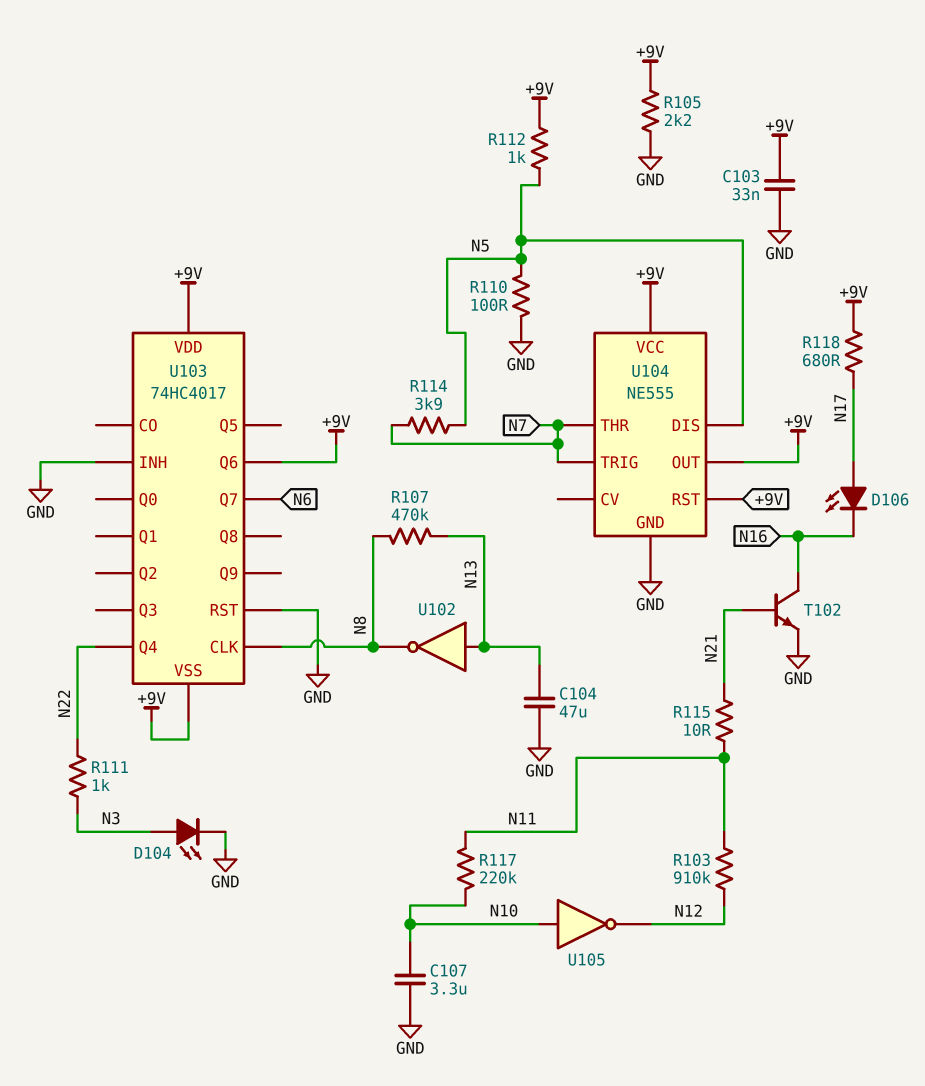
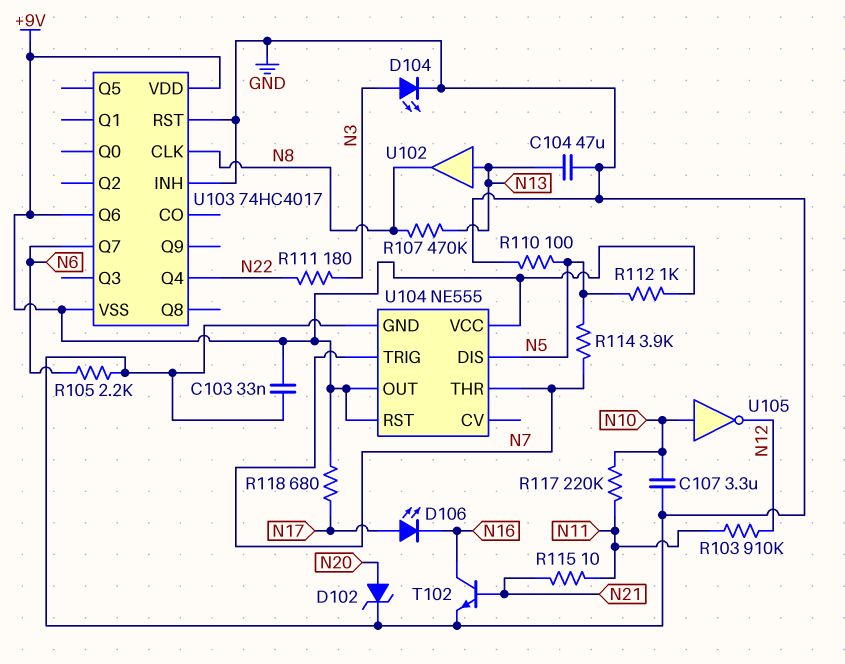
D102: none -> zener (A N20, K GND)
R105: 2.2k (+9V, GND) -> 2.2k (GND, N6)
R111: 1k (N3, N22) -> 180 (N3, N22)
U102: NOT (in N13, out N8) -> buffer (in N13, out N8)

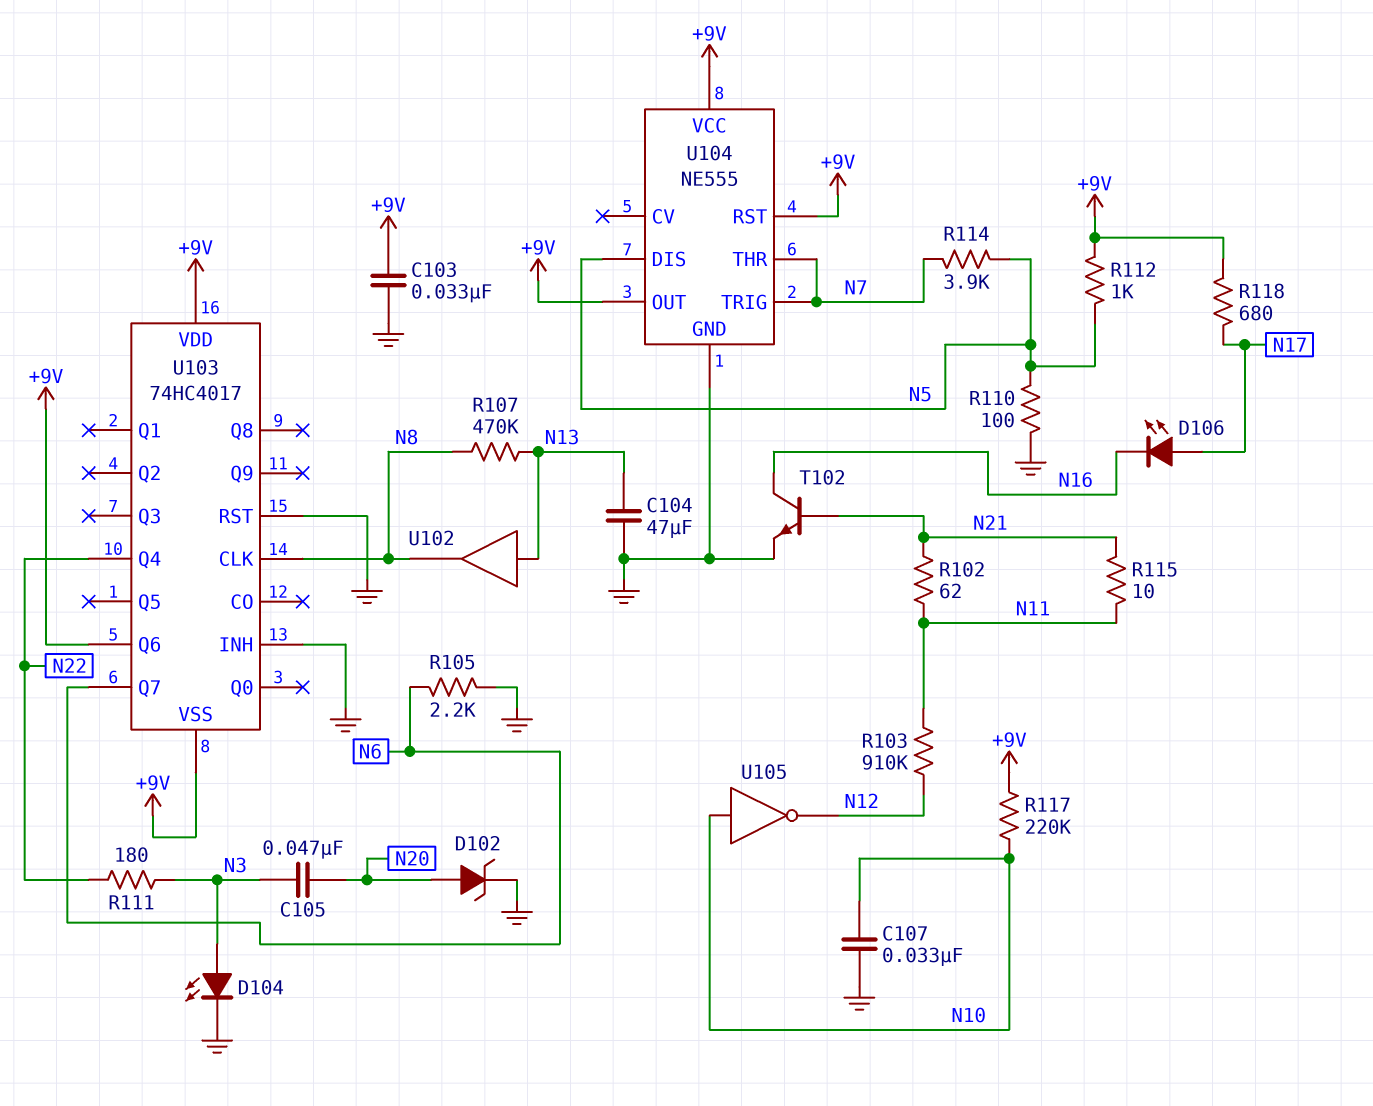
C105: none -> 47nF (N3, N20)
C107: 3.3uF (GND, N10) -> 33nF (GND, N10)
R102: none -> 62 (N11, N21)
R117: 220k (N10, N11) -> 220k (+9V, N10)

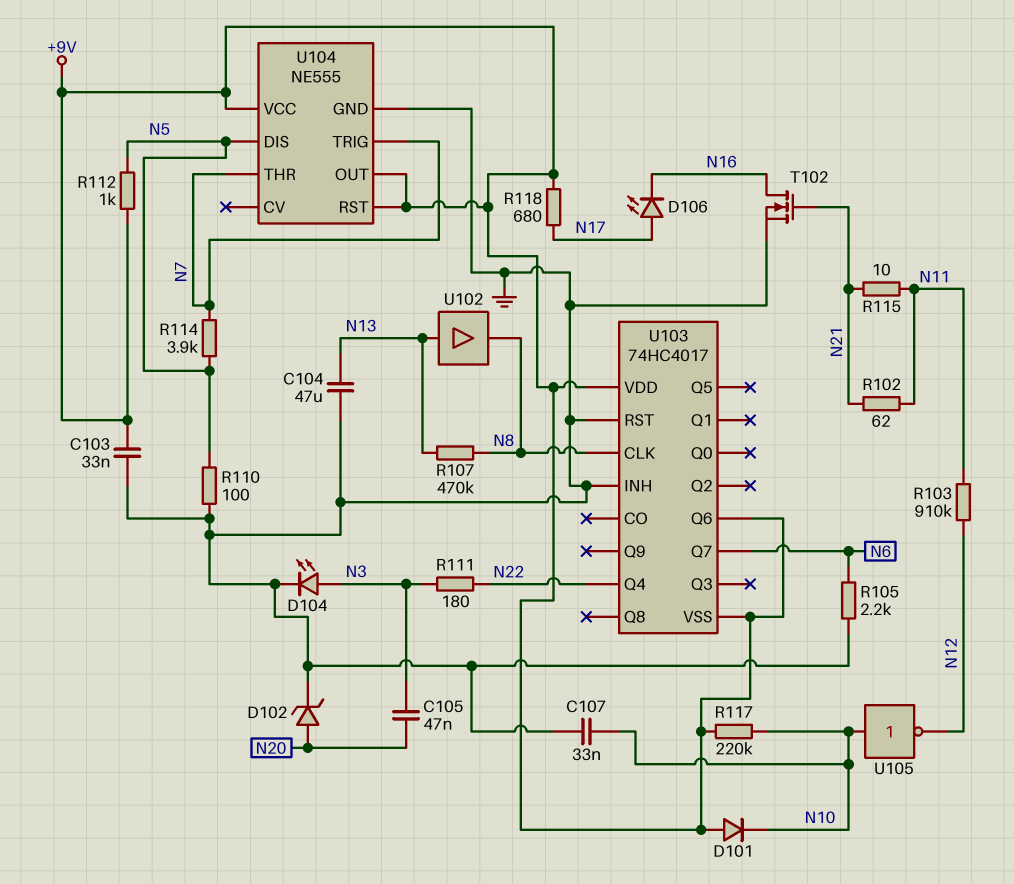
D101: none -> diode (A +9V, K N10)
T102: NPN (B N21, C N16, E GND) -> NMOS (G N21, D N16, S GND)

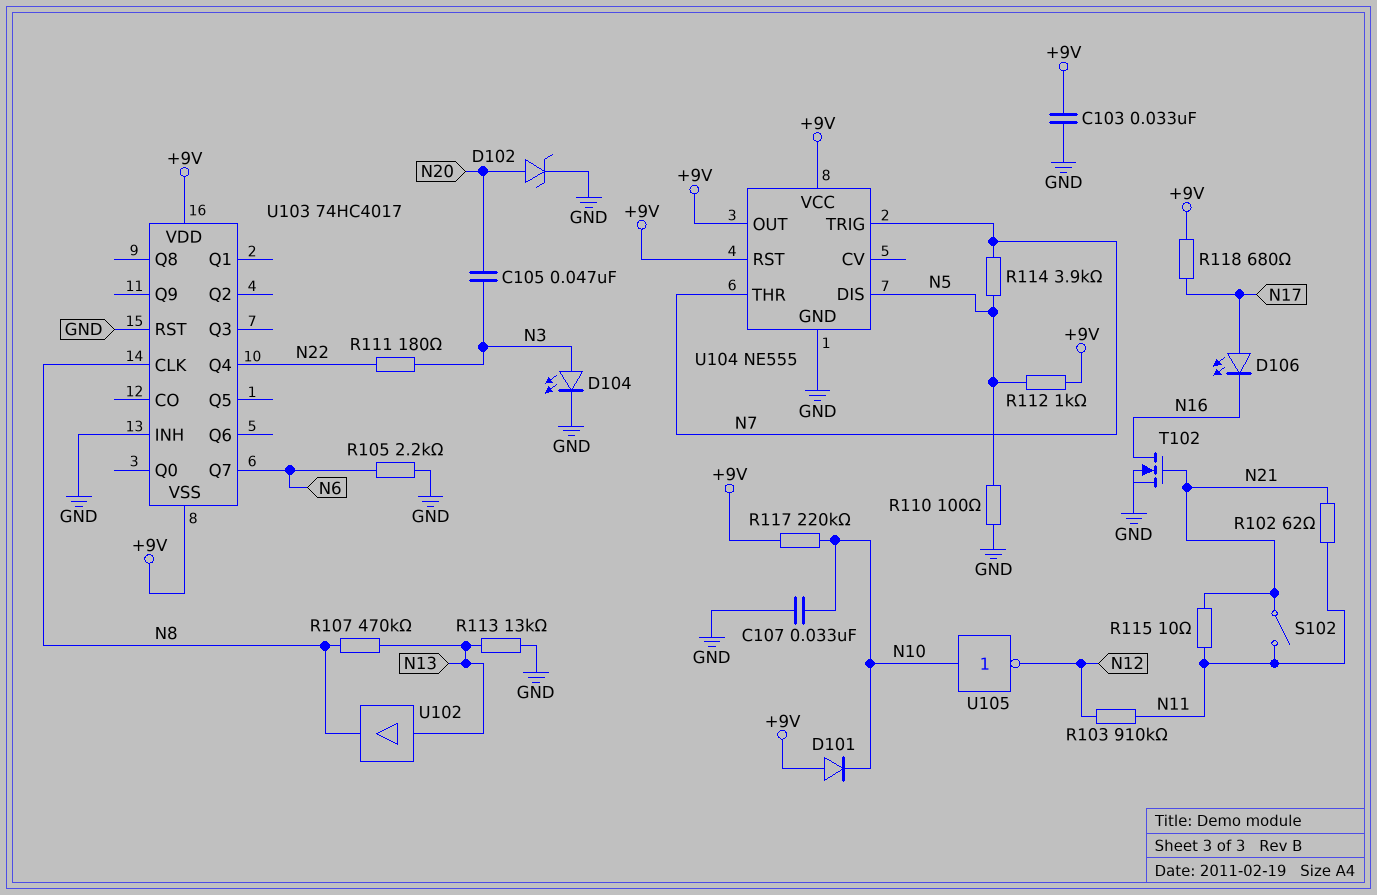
C104: 47uF (GND, N13) -> none
R113: none -> 13k (GND, N13)
S102: none -> switch (N11, N21)
U103 pin Q6: +9V -> none

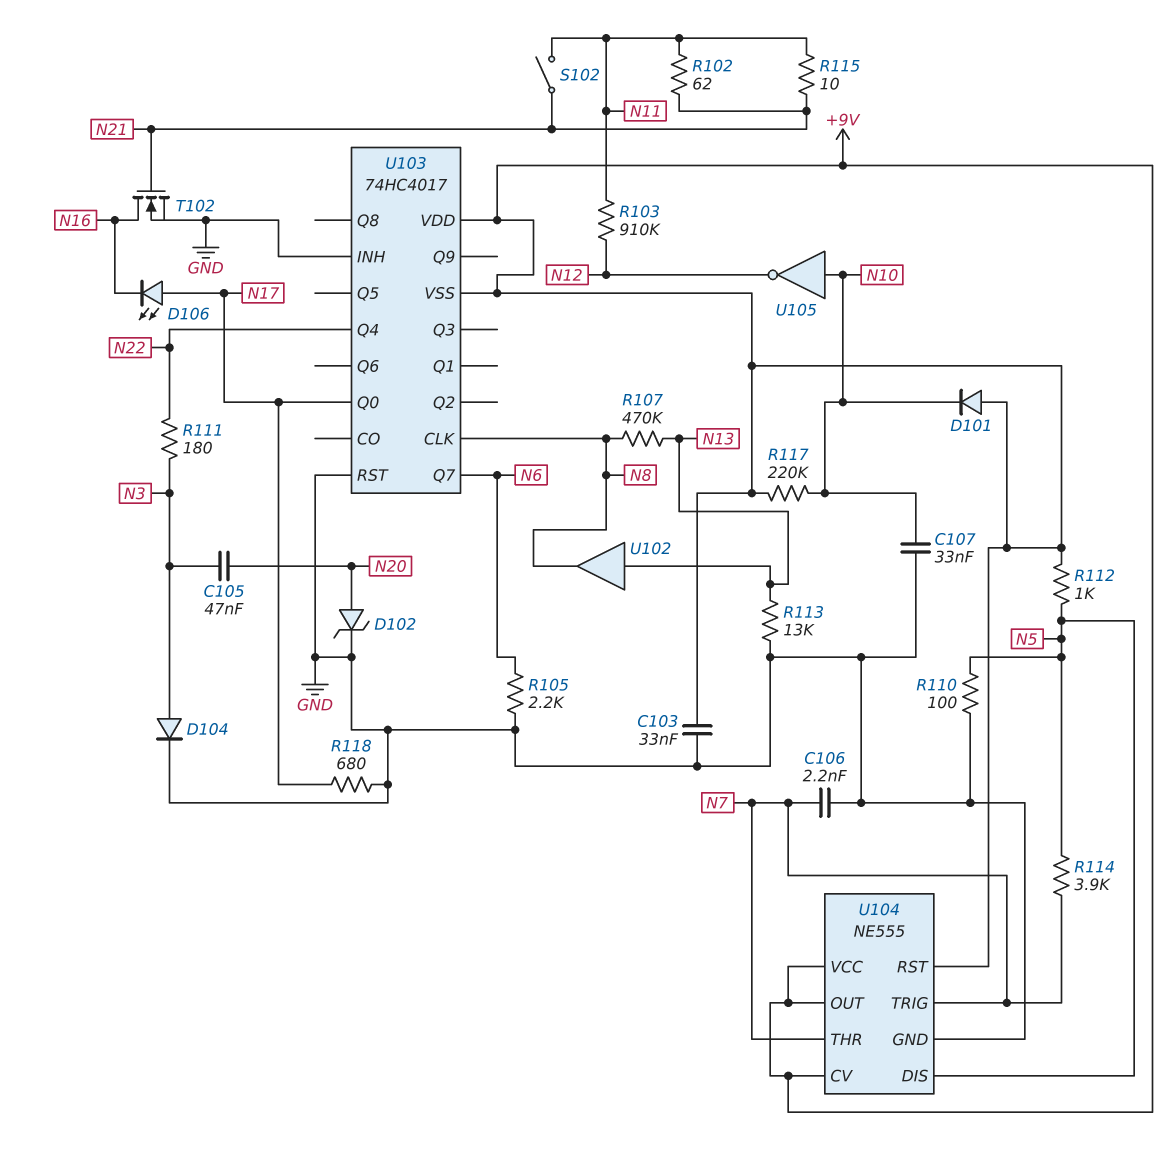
C106: none -> 2.2nF (GND, N7)
D104: LED (A N3, K GND) -> diode (A N3, K GND)
R118: 680 (+9V, N17) -> 680 (GND, N17)
U103 pin Q0: none -> N17
U104 pin CV: none -> +9V

